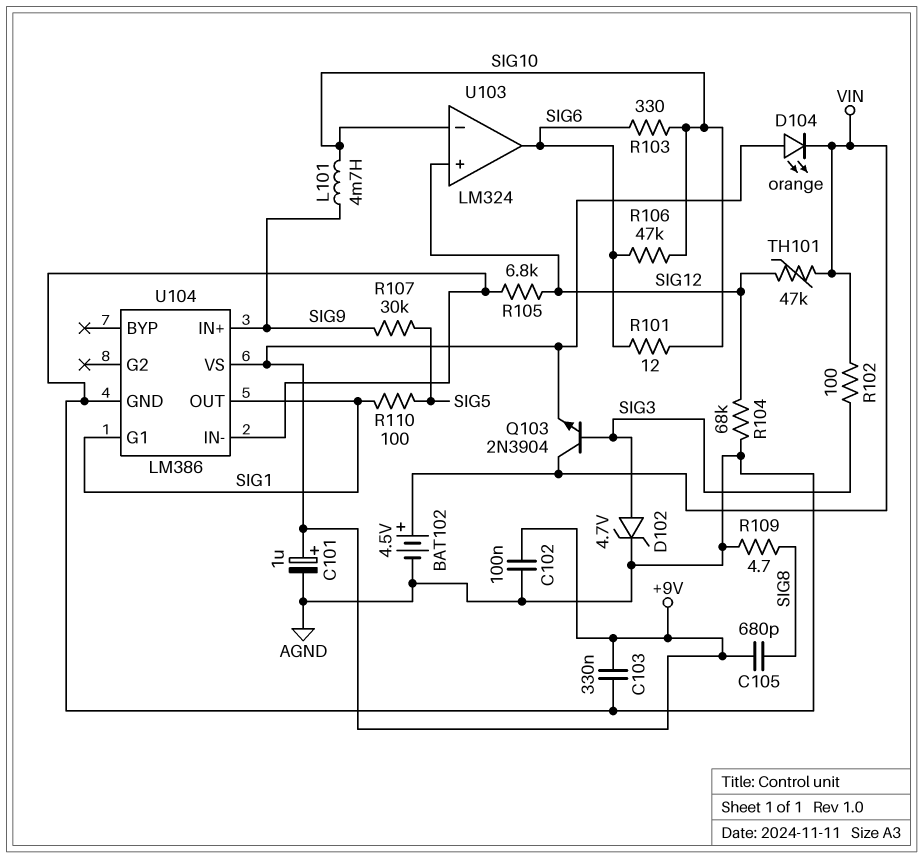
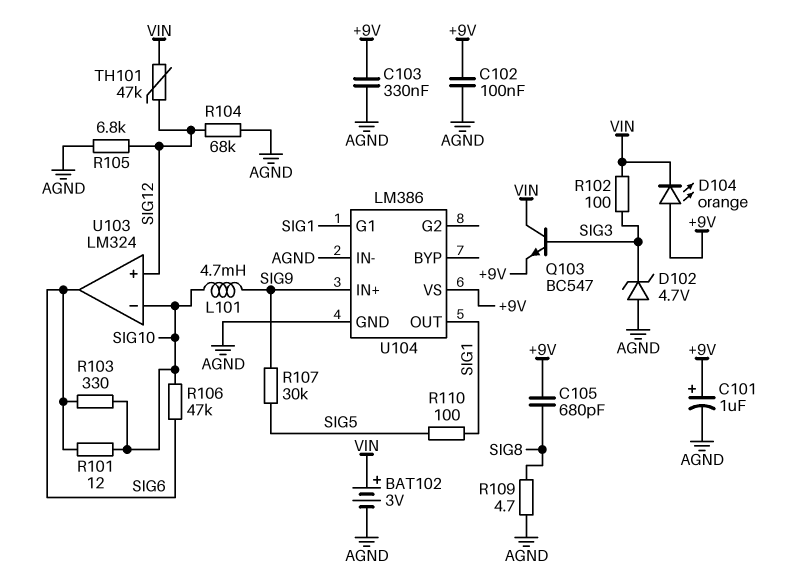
BAT102: 4.5V (plus VIN, minus AGND) -> 3V (plus VIN, minus AGND)
D102: zener 4.7V (A SIG3, K AGND) -> zener 4.7V (A AGND, K SIG3)
Q103: NPN 2N3904 (B SIG3, C VIN, E +9V) -> NPN BC547 (B SIG3, C VIN, E +9V)

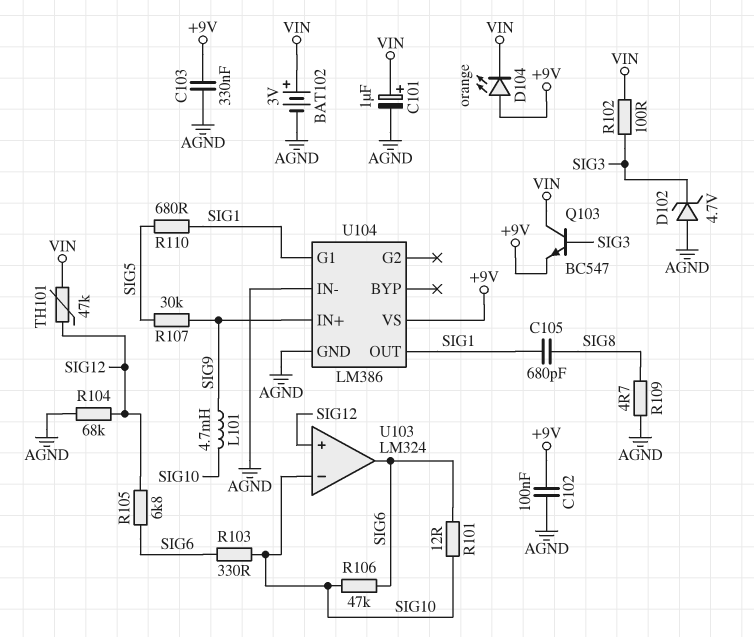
C101: 1uF (plus +9V, minus AGND) -> 1uF (plus VIN, minus AGND)
C105: 680pF (+9V, SIG8) -> 680pF (SIG1, SIG8)
R105: 6.8k (AGND, SIG12) -> 6.8k (SIG6, SIG12)
R110: 100 (SIG1, SIG5) -> 680 (SIG1, SIG5)

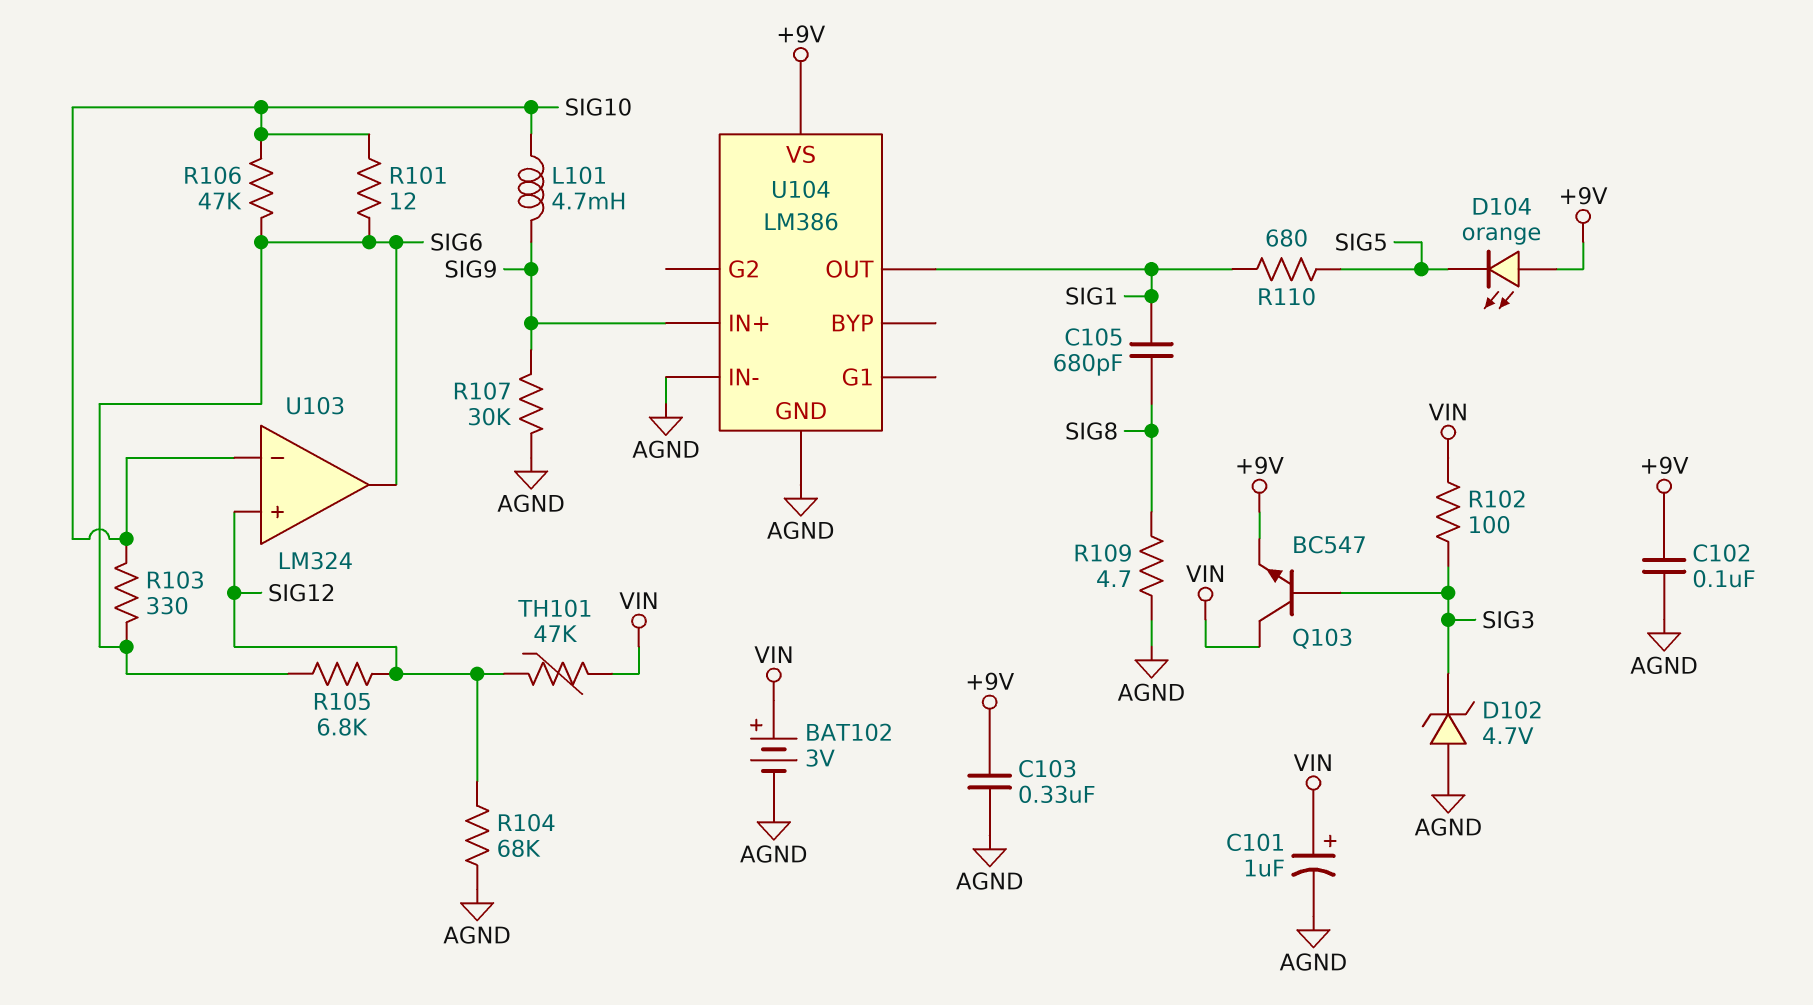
D104: LED orange (A +9V, K VIN) -> LED orange (A +9V, K SIG5)
R107: 30k (SIG5, SIG9) -> 30k (AGND, SIG9)
U104 pin G1: SIG1 -> none

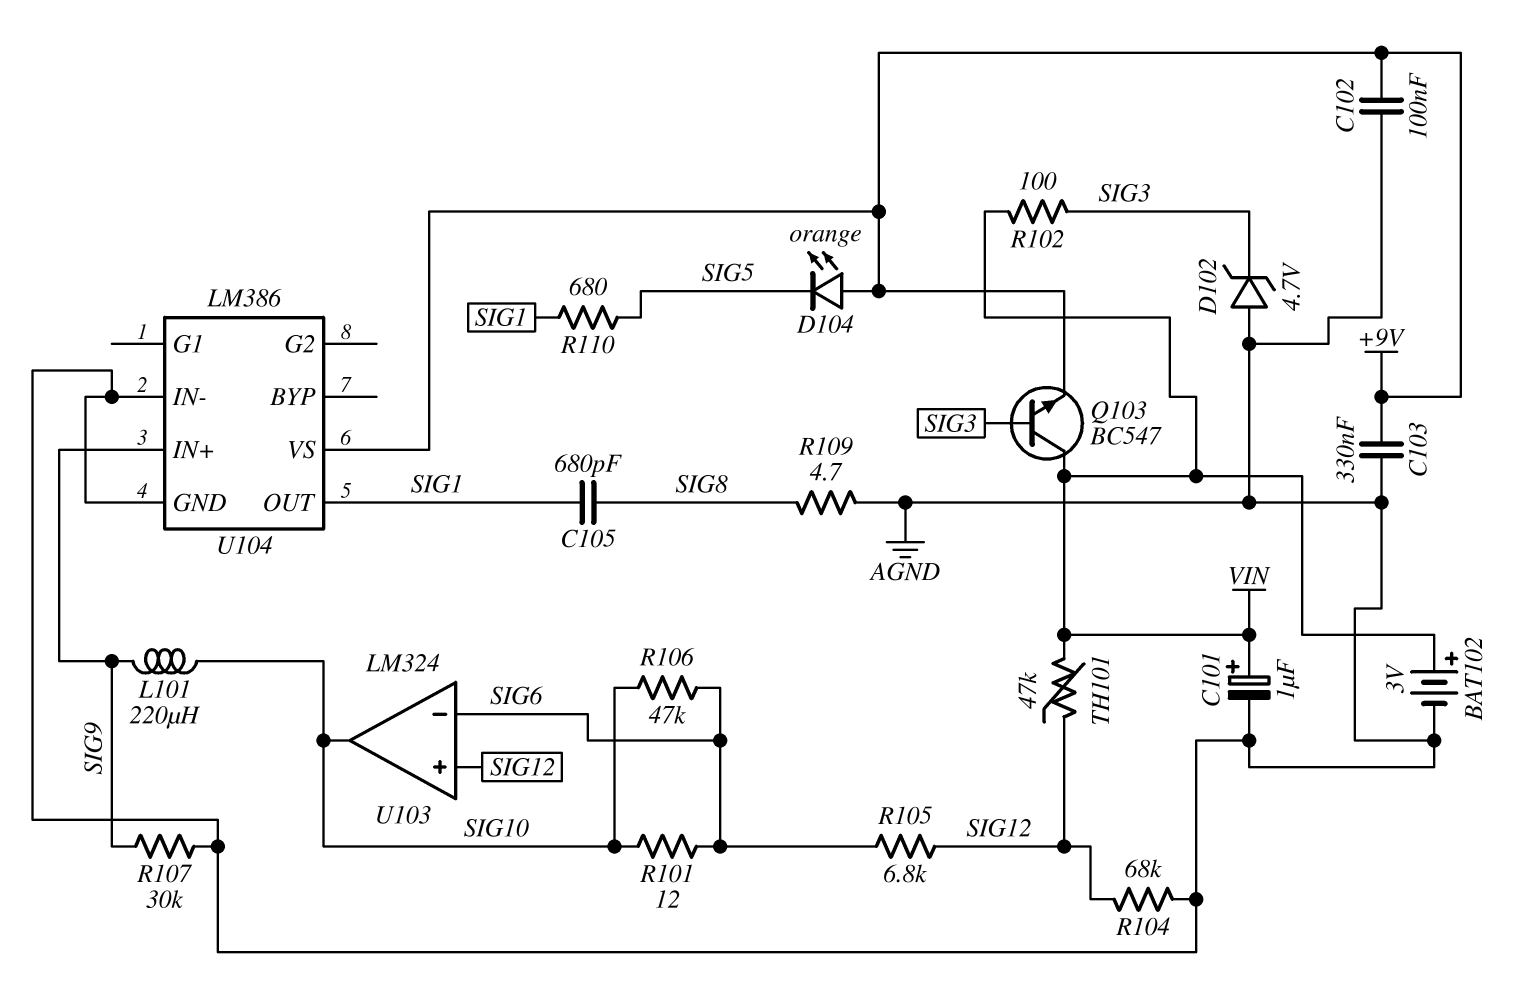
L101: 4.7mH (SIG9, SIG10) -> 220uH (SIG9, SIG10)
R103: 330 (SIG6, SIG10) -> none
U103 pin in-: SIG10 -> SIG6
U103 pin out: SIG6 -> SIG10

